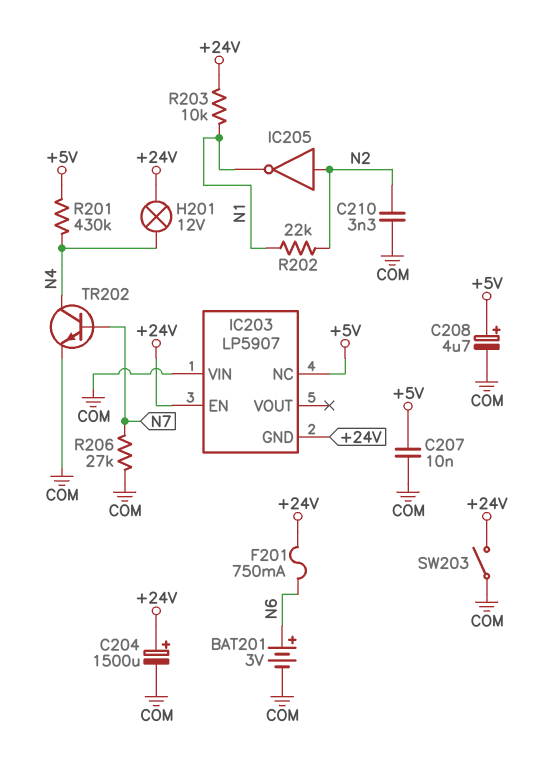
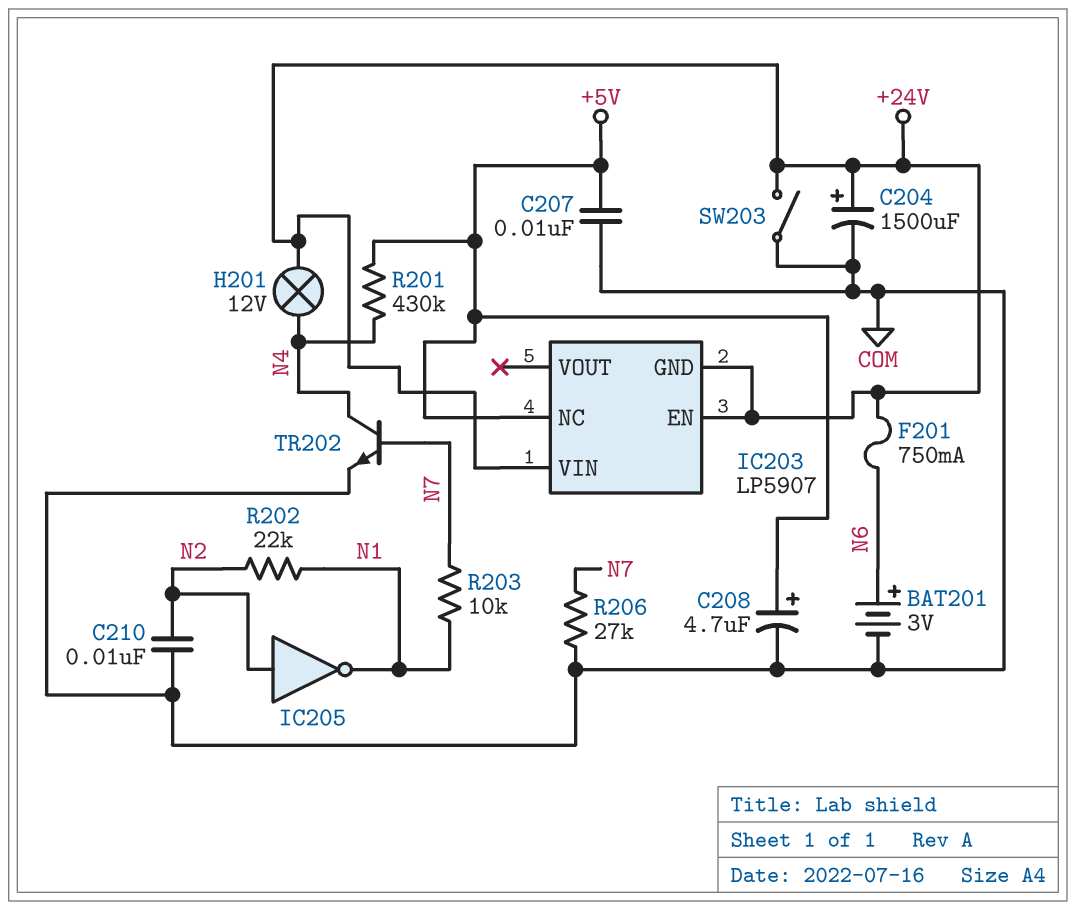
C210: 3.3nF (COM, N2) -> 10nF (COM, N2)
IC203 pin VIN: COM -> +24V
R203: 10k (+24V, N1) -> 10k (N1, N7)

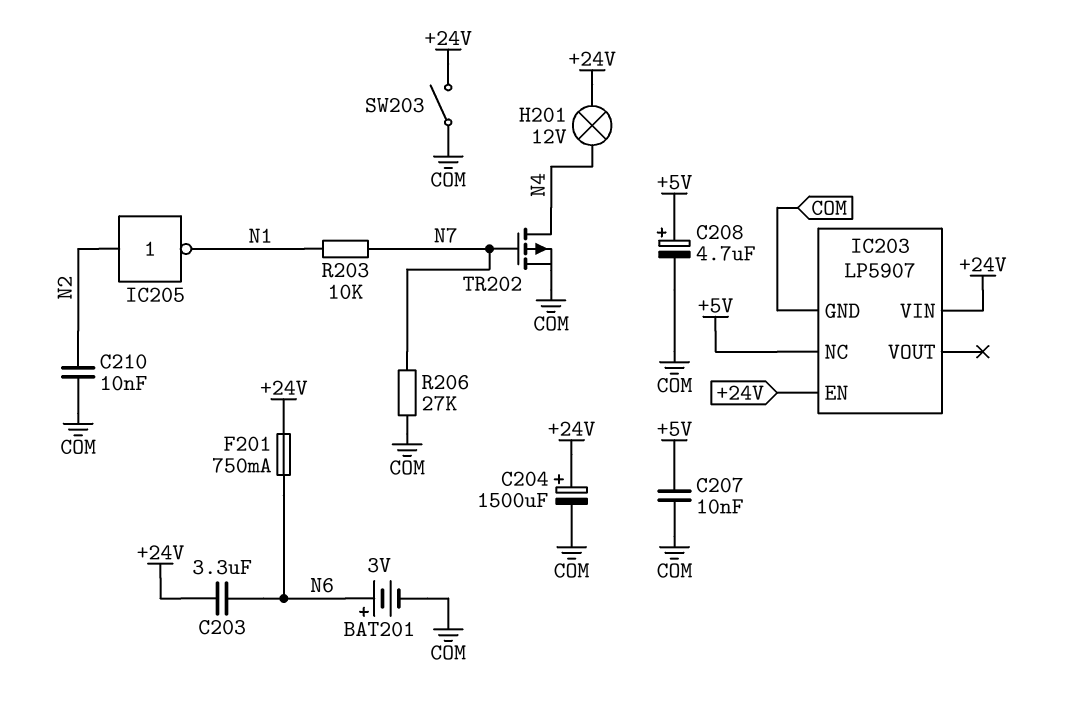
C203: none -> 3.3uF (+24V, N6)
IC203 pin GND: +24V -> COM
R201: 430k (+5V, N4) -> none
R202: 22k (N1, N2) -> none
TR202: NPN (B N7, C N4, E COM) -> PMOS (G N7, D N4, S COM)

